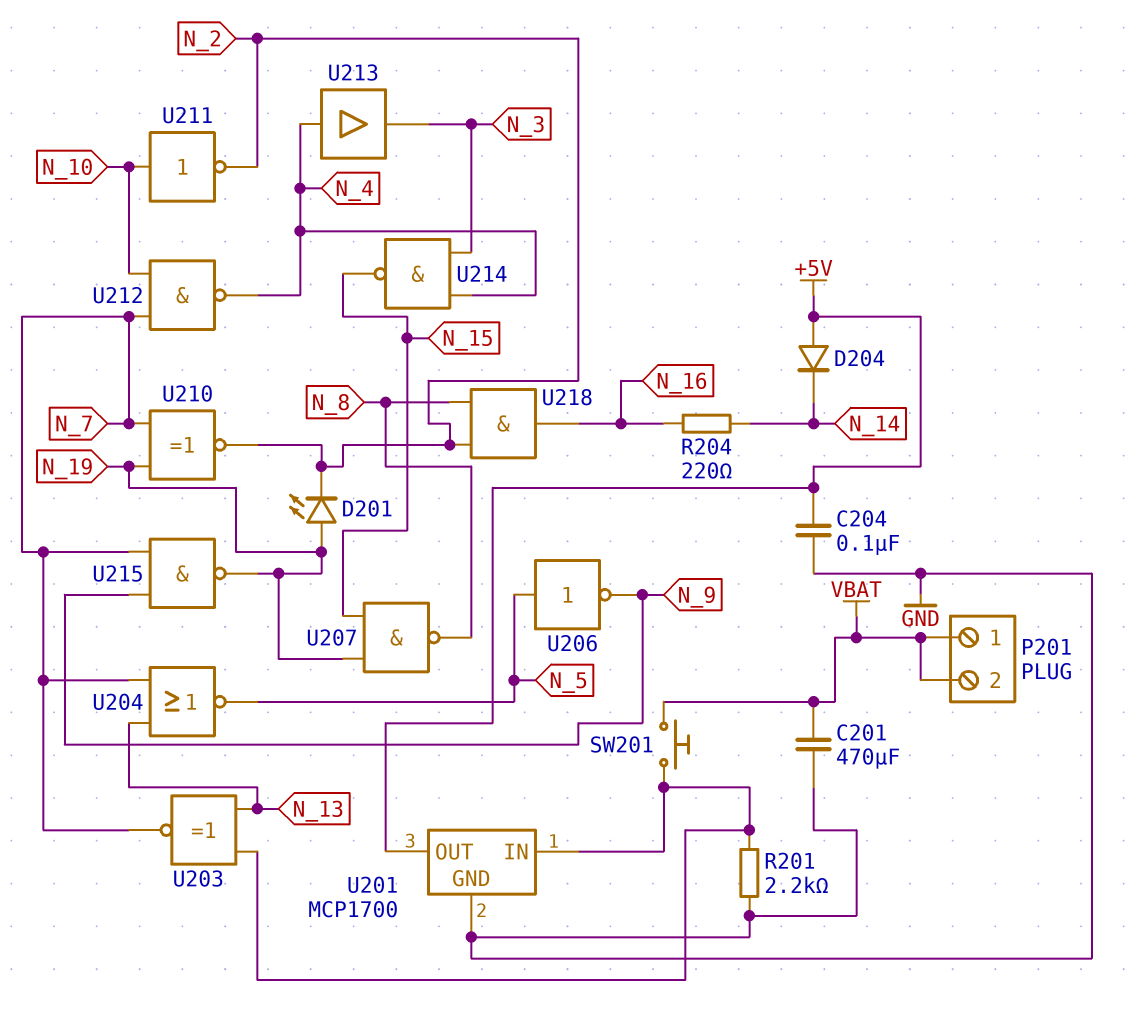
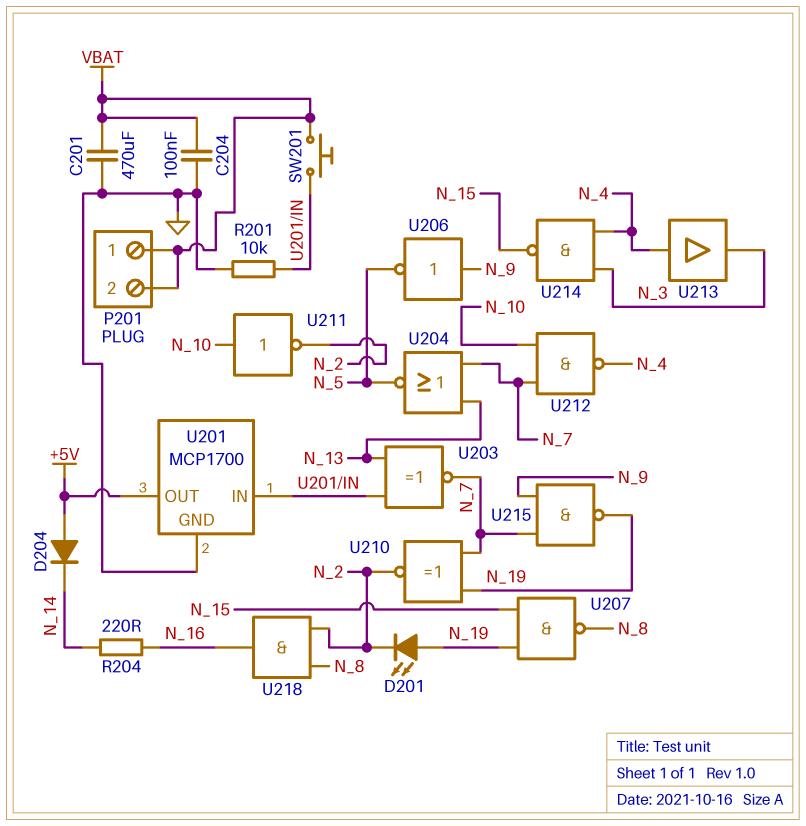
C204: 100nF (+5V, GND) -> 100nF (GND, VBAT)
R201: 2.2k (GND, U201/IN) -> 10k (GND, U201/IN)
U206: NOT (in N_5, out N_9) -> NOT (in N_9, out N_5)

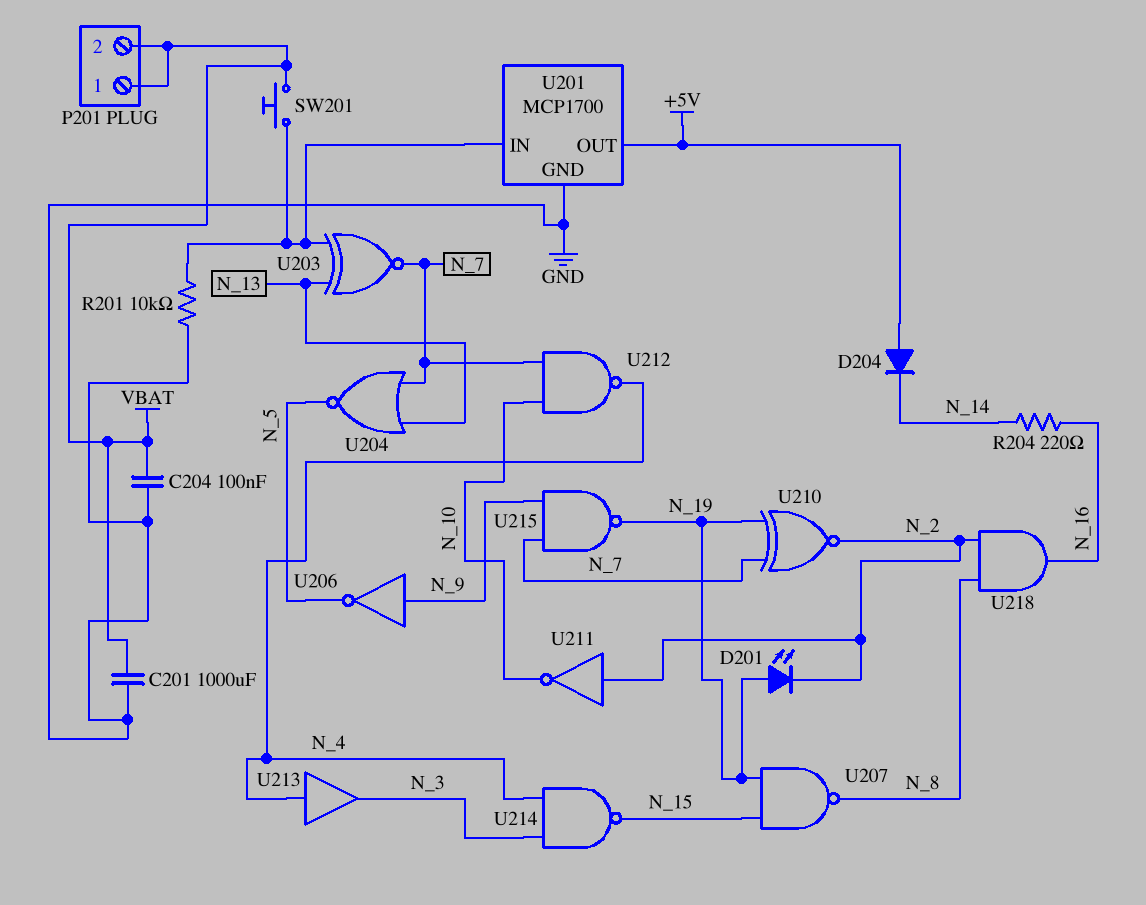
C201: 470uF (GND, VBAT) -> 1000uF (GND, VBAT)
U211: NOT (in N_10, out N_2) -> NOT (in N_2, out N_10)

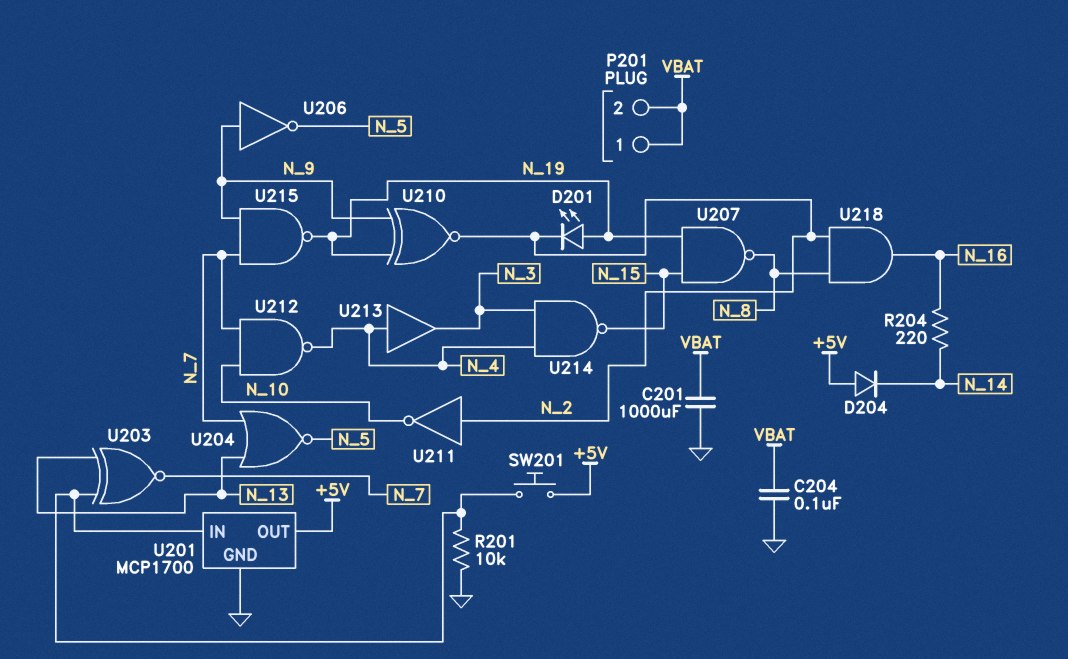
SW201: button (U201/IN, VBAT) -> button (+5V, U201/IN)
U210: XNOR (in N_7, in N_19, out N_2) -> XNOR (in N_9, in N_19, out N_2)

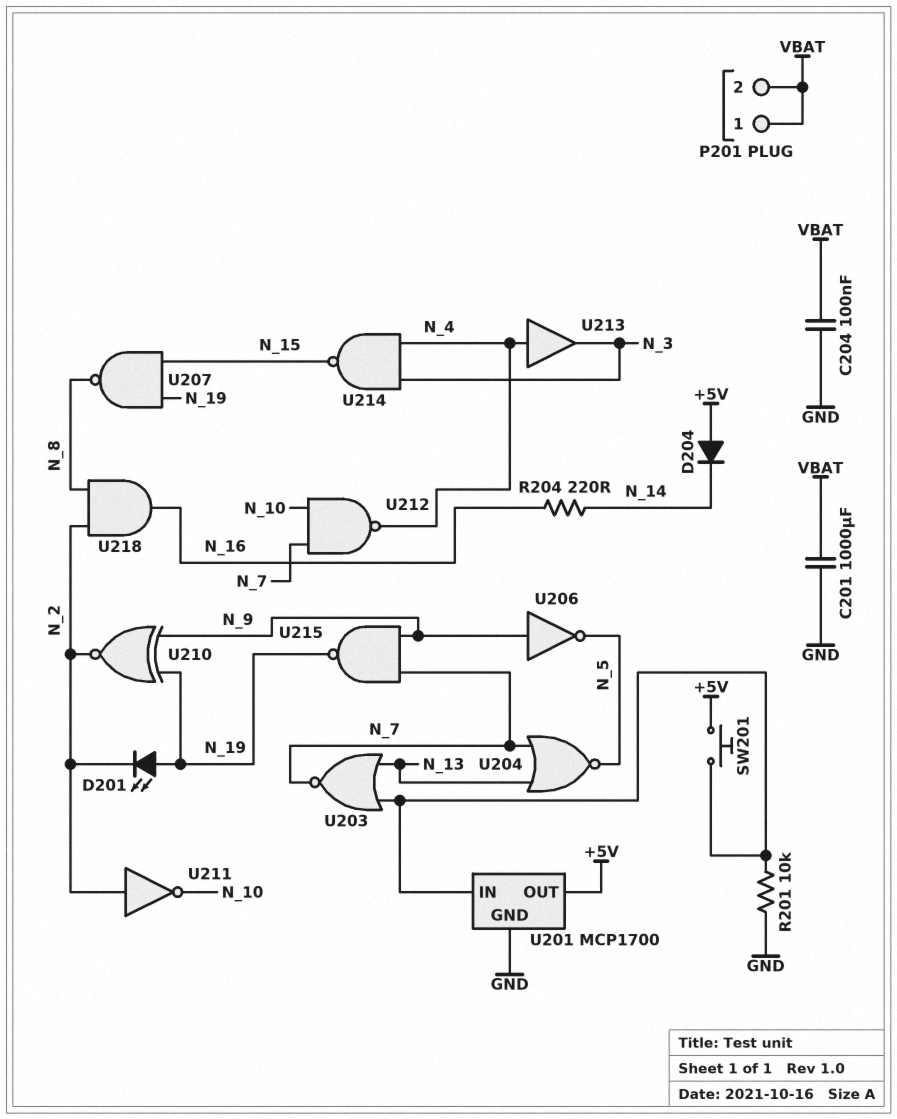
U203: XNOR (in N_13, in U201/IN, out N_7) -> NOR (in N_13, in U201/IN, out N_7)

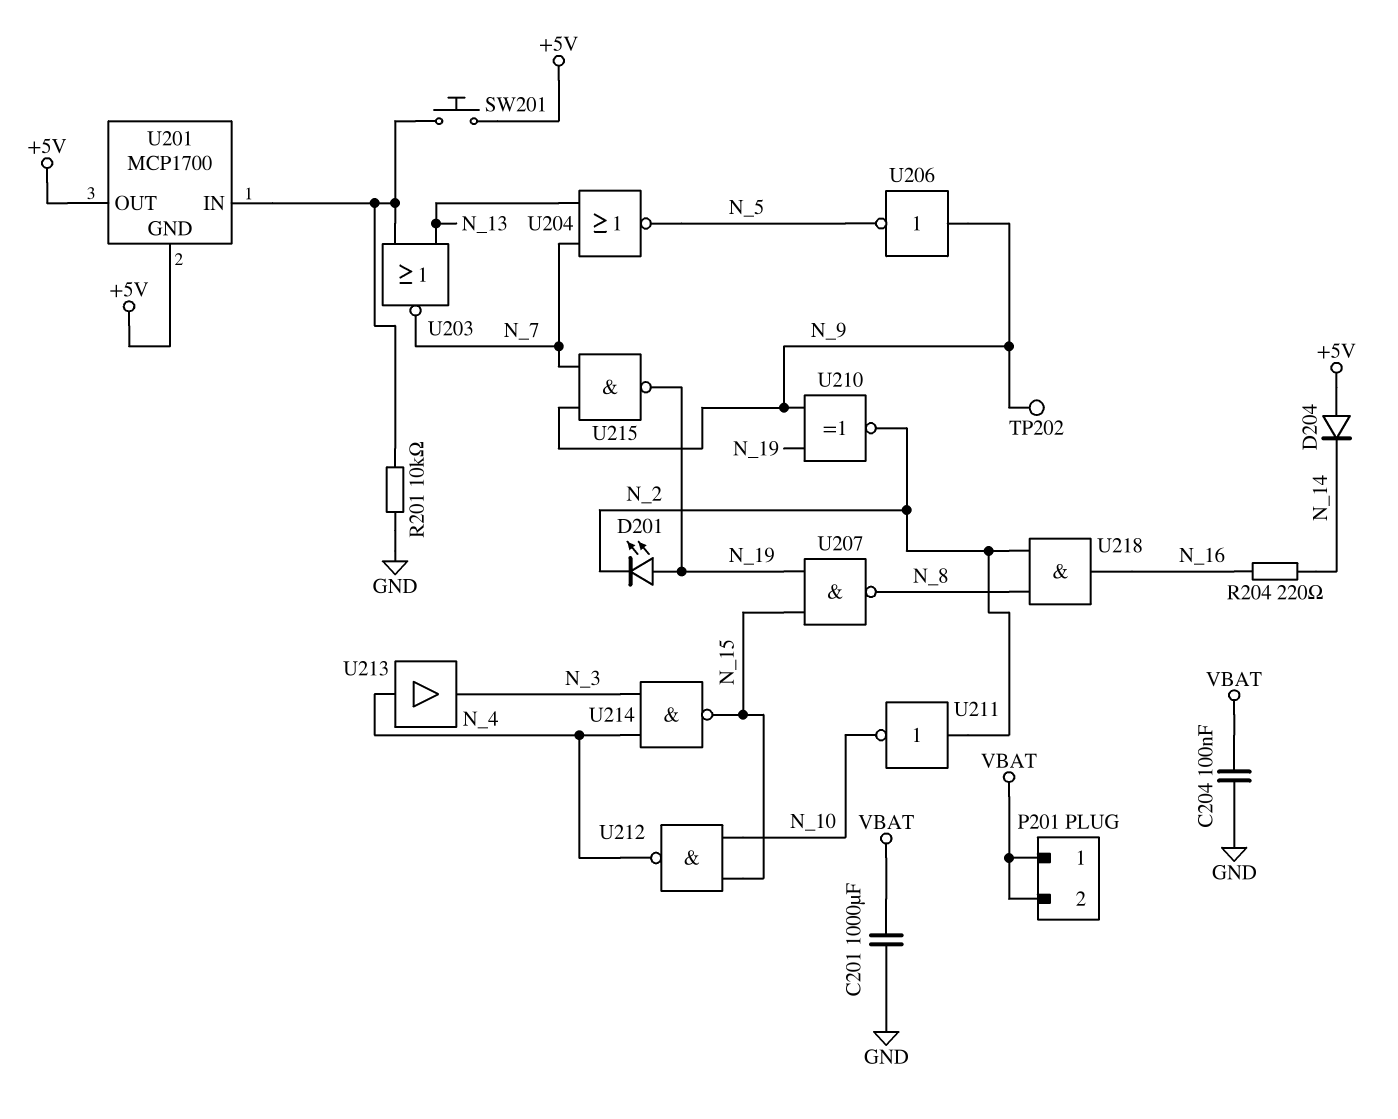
TP202: none -> test point (N_9)
U201 pin GND: GND -> +5V
U212: NAND (in N_7, in N_10, out N_4) -> NAND (in N_10, in N_15, out N_4)

